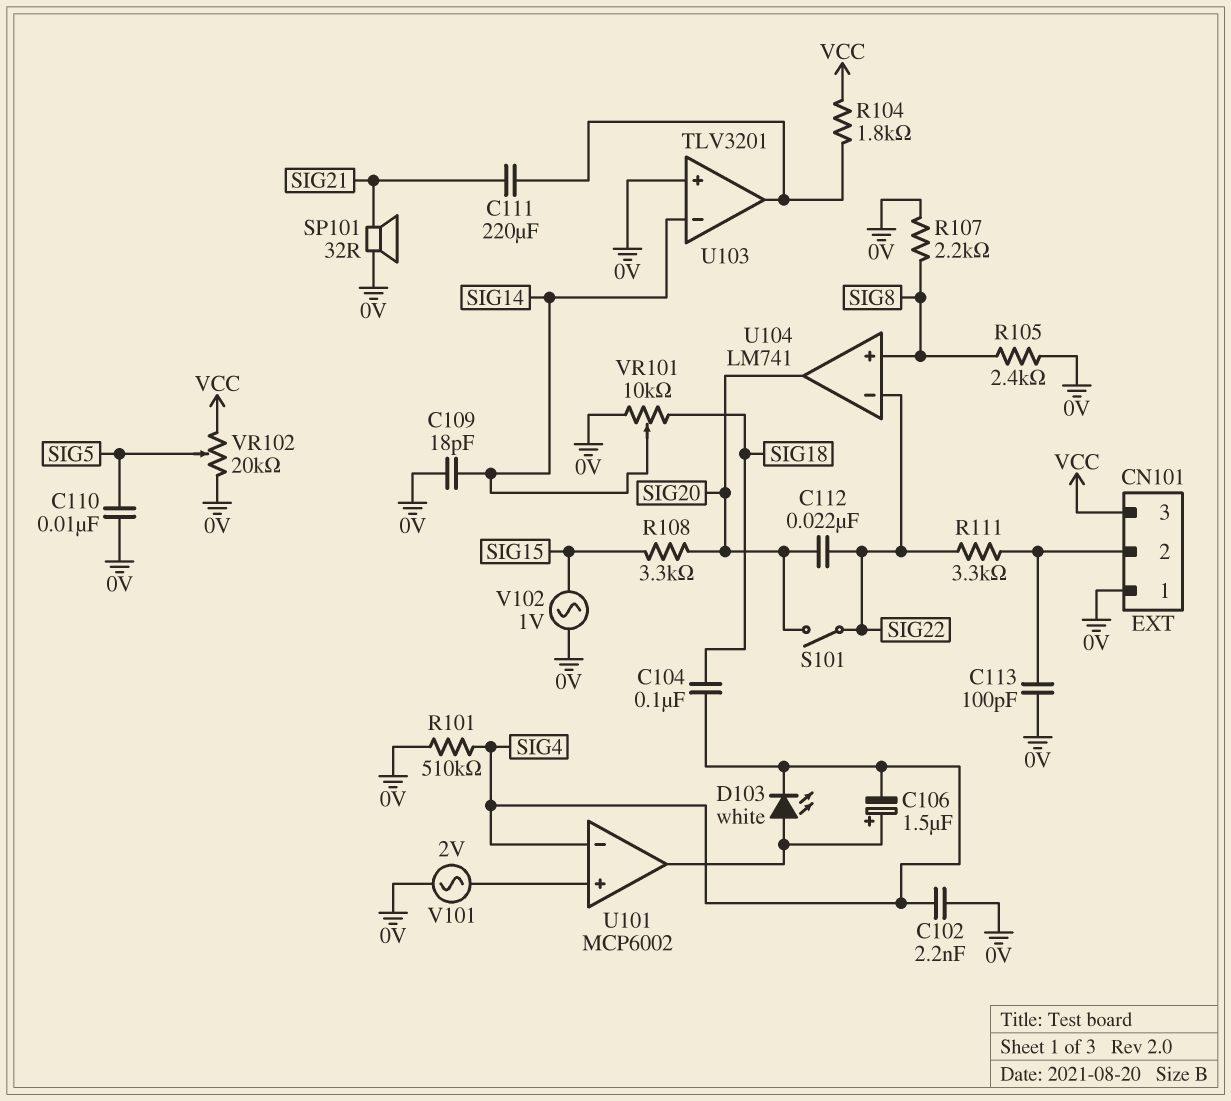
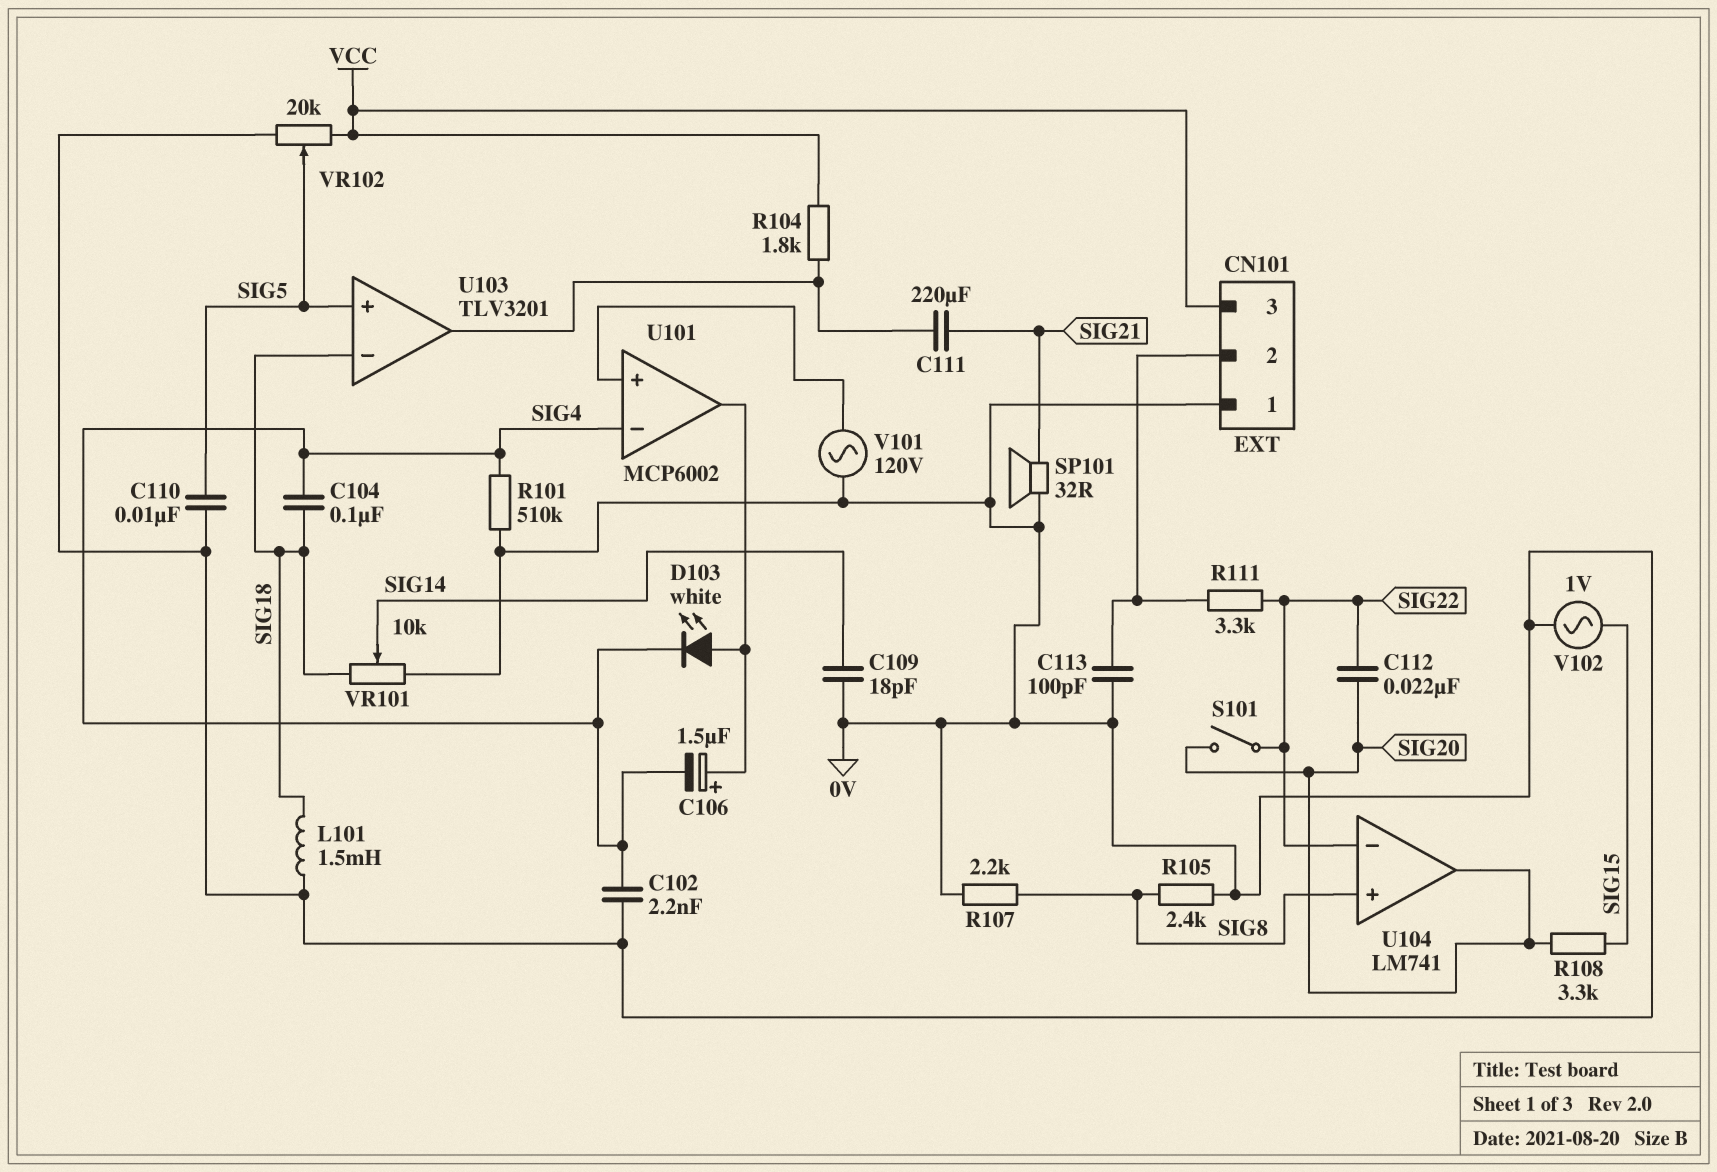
L101: none -> 1.5mH (0V, SIG18)
U103 pin in+: 0V -> SIG5
U103 pin in-: SIG14 -> SIG18
V101: AC 2V (0V, U101/in+) -> AC 120V (0V, U101/in+)

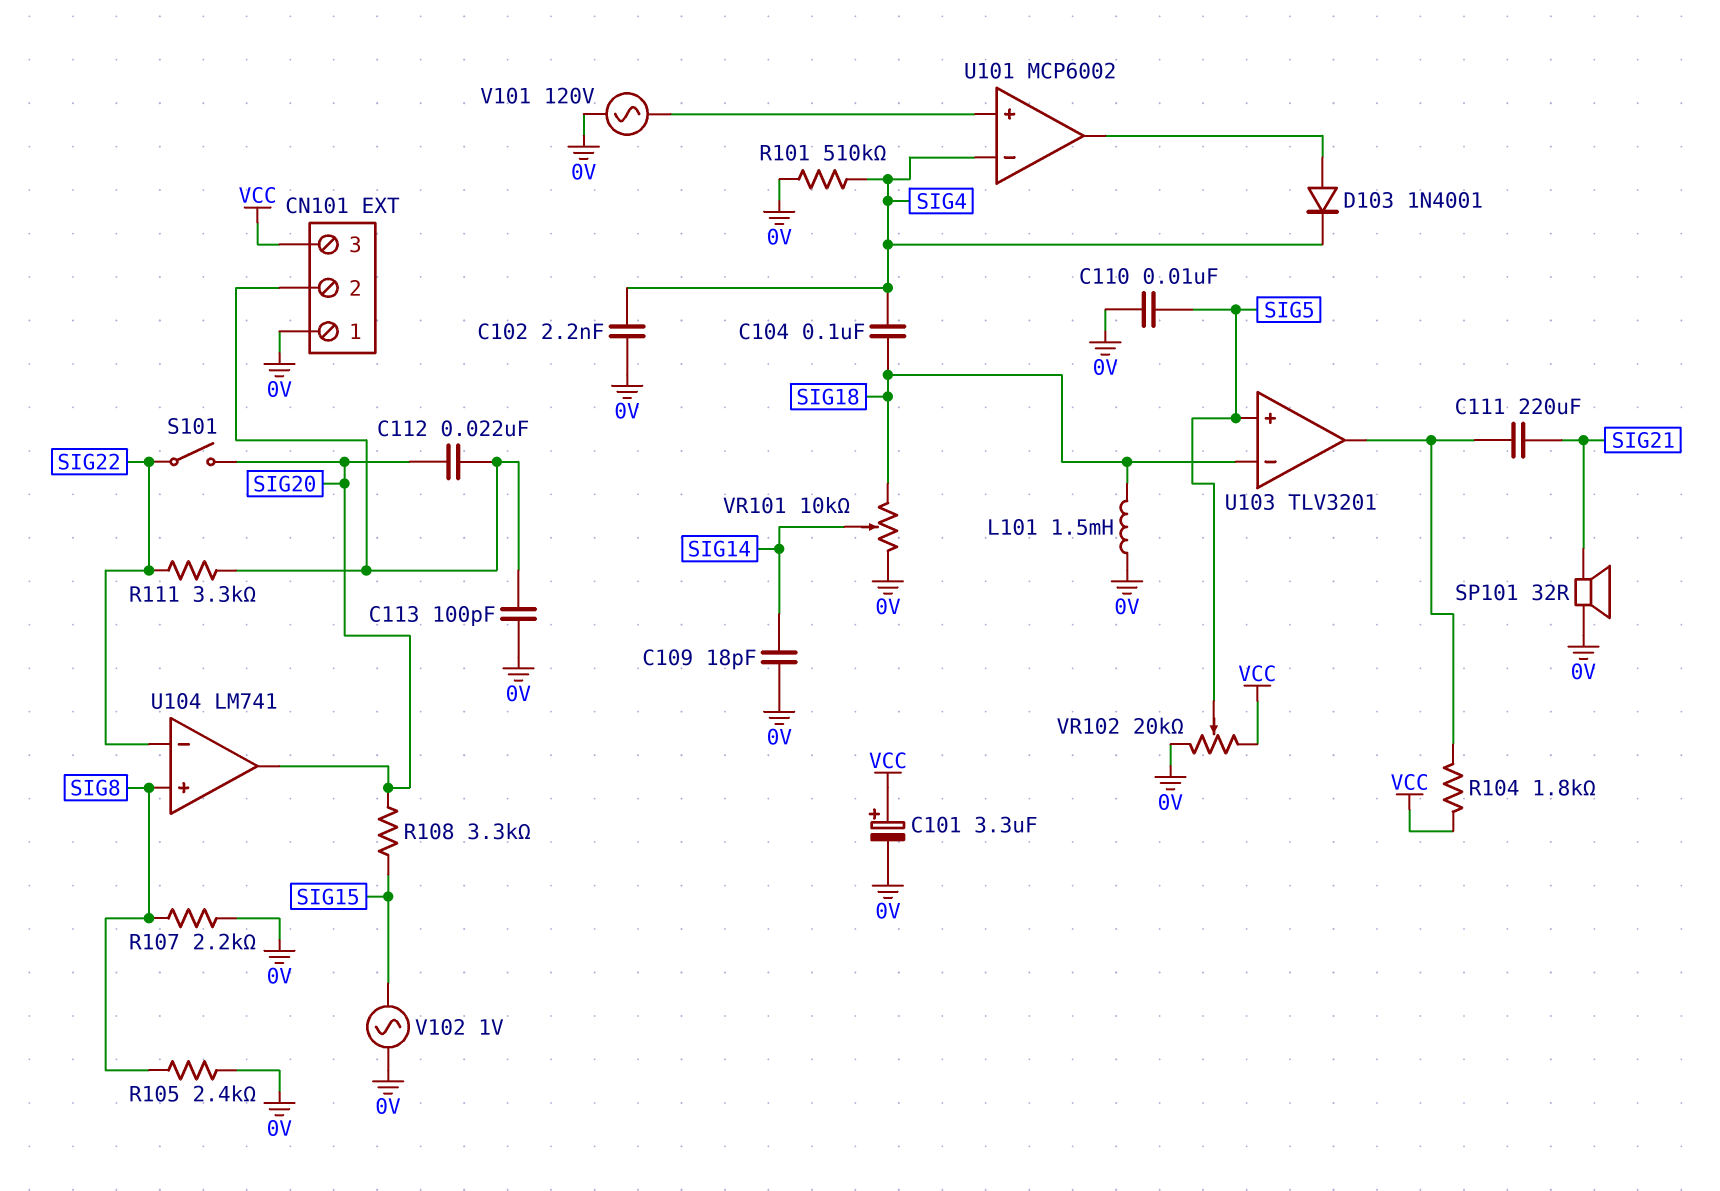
C101: none -> 3.3uF (plus VCC, minus 0V)
C106: 1.5uF (plus U101/out, minus SIG4) -> none
C112: 22nF (SIG20, SIG22) -> 22nF (CN101/2, SIG20)
D103: LED white (A U101/out, K SIG4) -> diode 1N4001 (A U101/out, K SIG4)

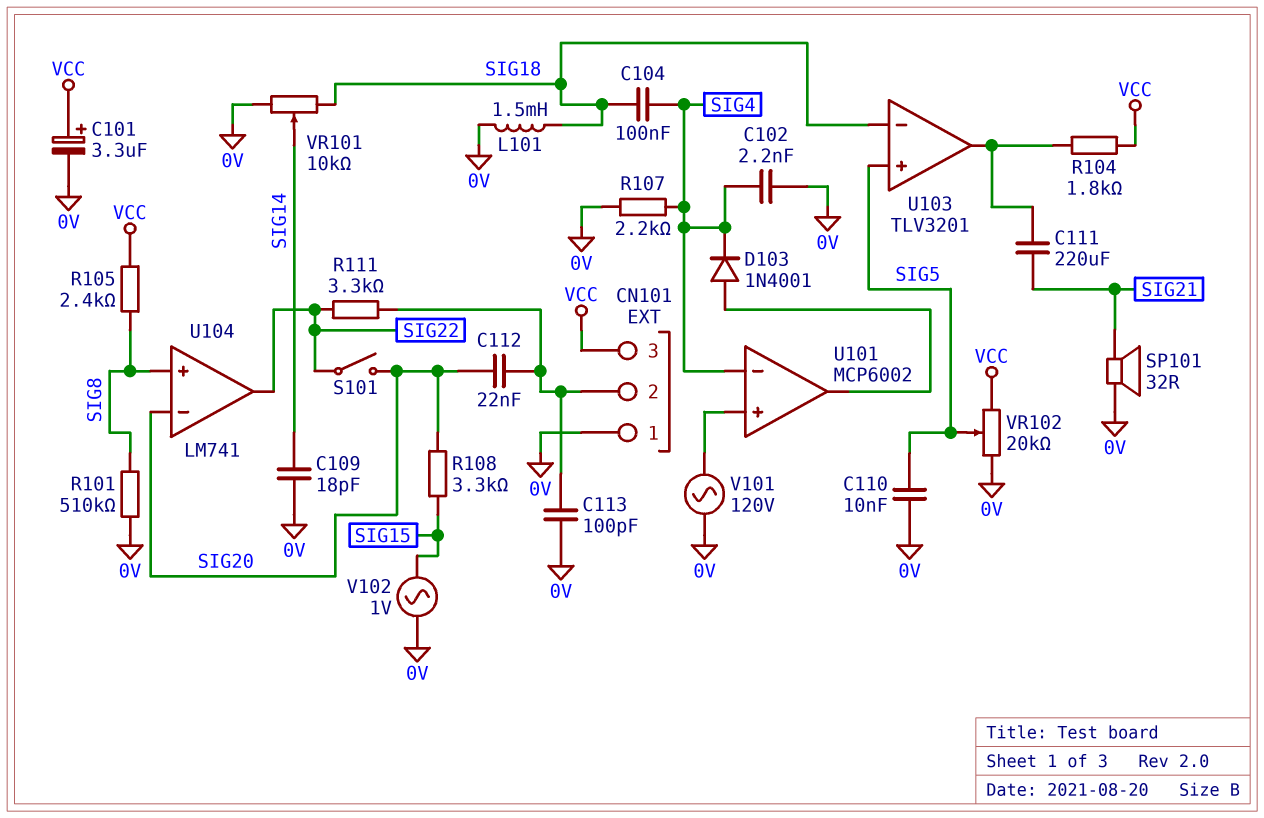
R101: 510k (0V, SIG4) -> 510k (0V, SIG8)
R105: 2.4k (0V, SIG8) -> 2.4k (SIG8, VCC)
R107: 2.2k (0V, SIG8) -> 2.2k (0V, SIG4)
U104 pin in-: SIG22 -> SIG20
U104 pin out: SIG20 -> SIG22

